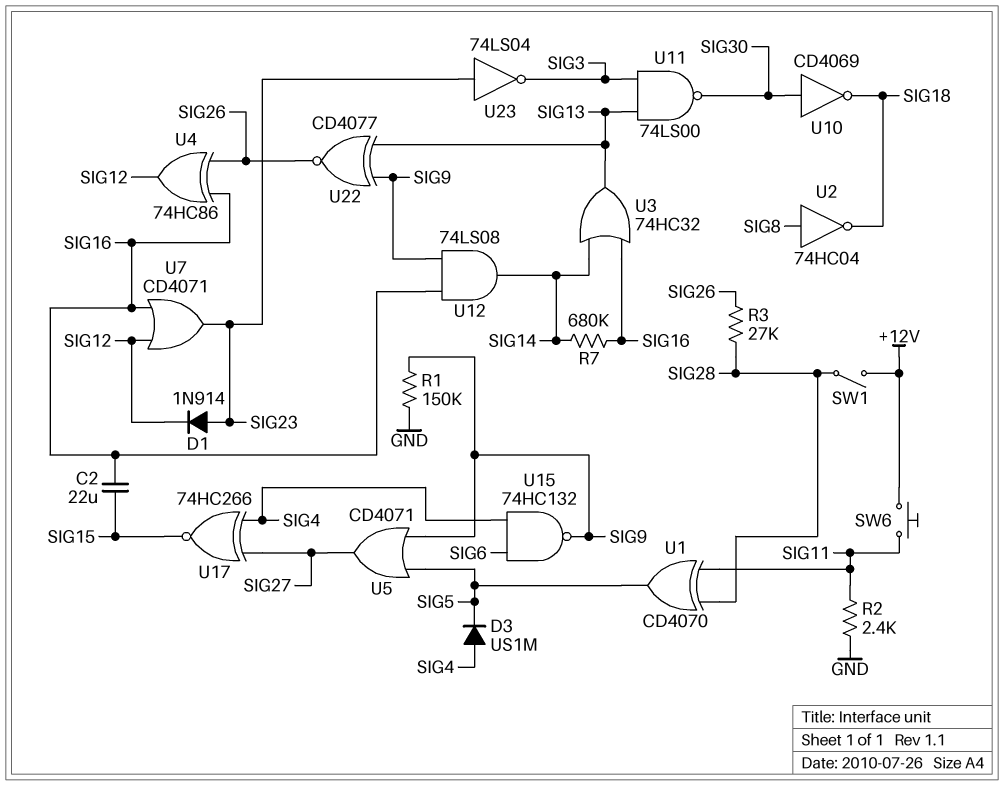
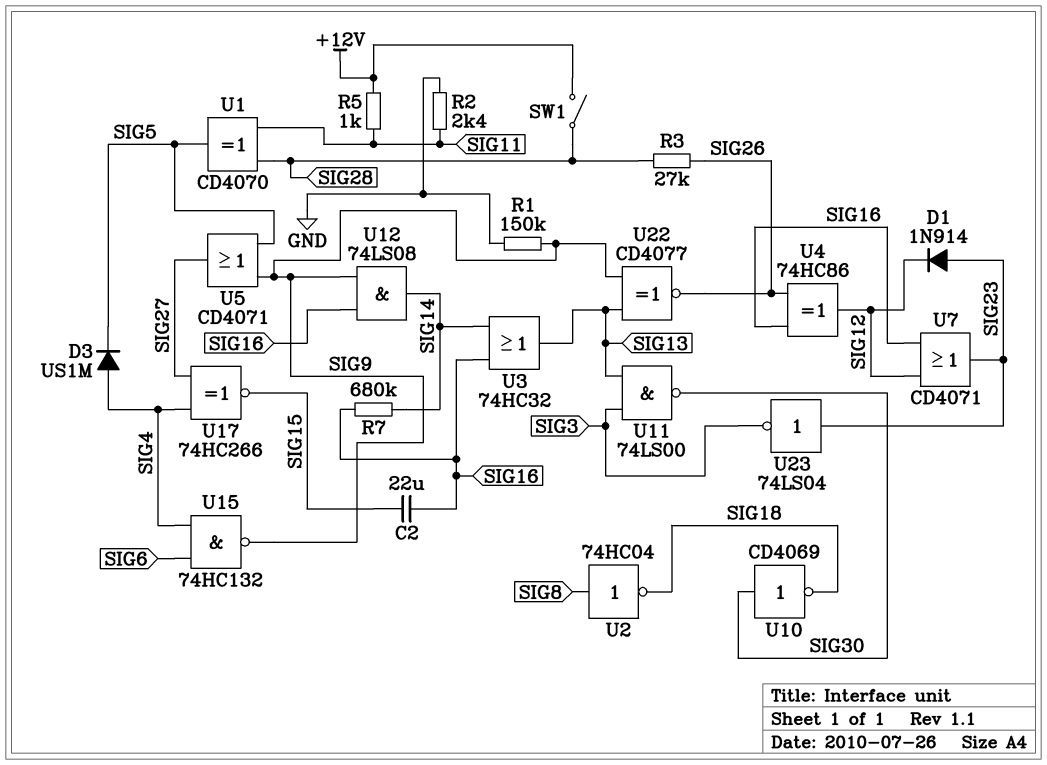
R5: none -> 1k (+12V, SIG11)
SW6: button (+12V, SIG11) -> none

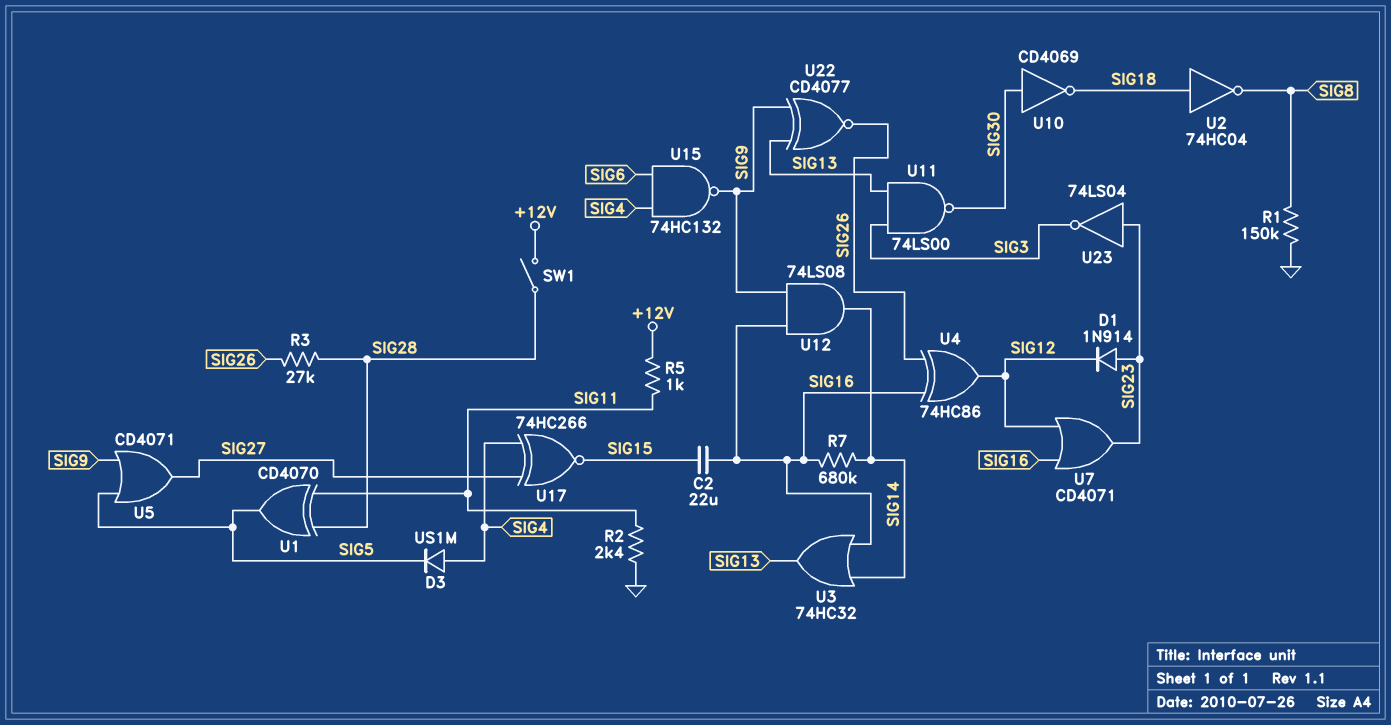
R1: 150k (GND, SIG9) -> 150k (GND, SIG8)
U2: NOT 74HC04 (in SIG8, out SIG18) -> NOT 74HC04 (in SIG18, out SIG8)

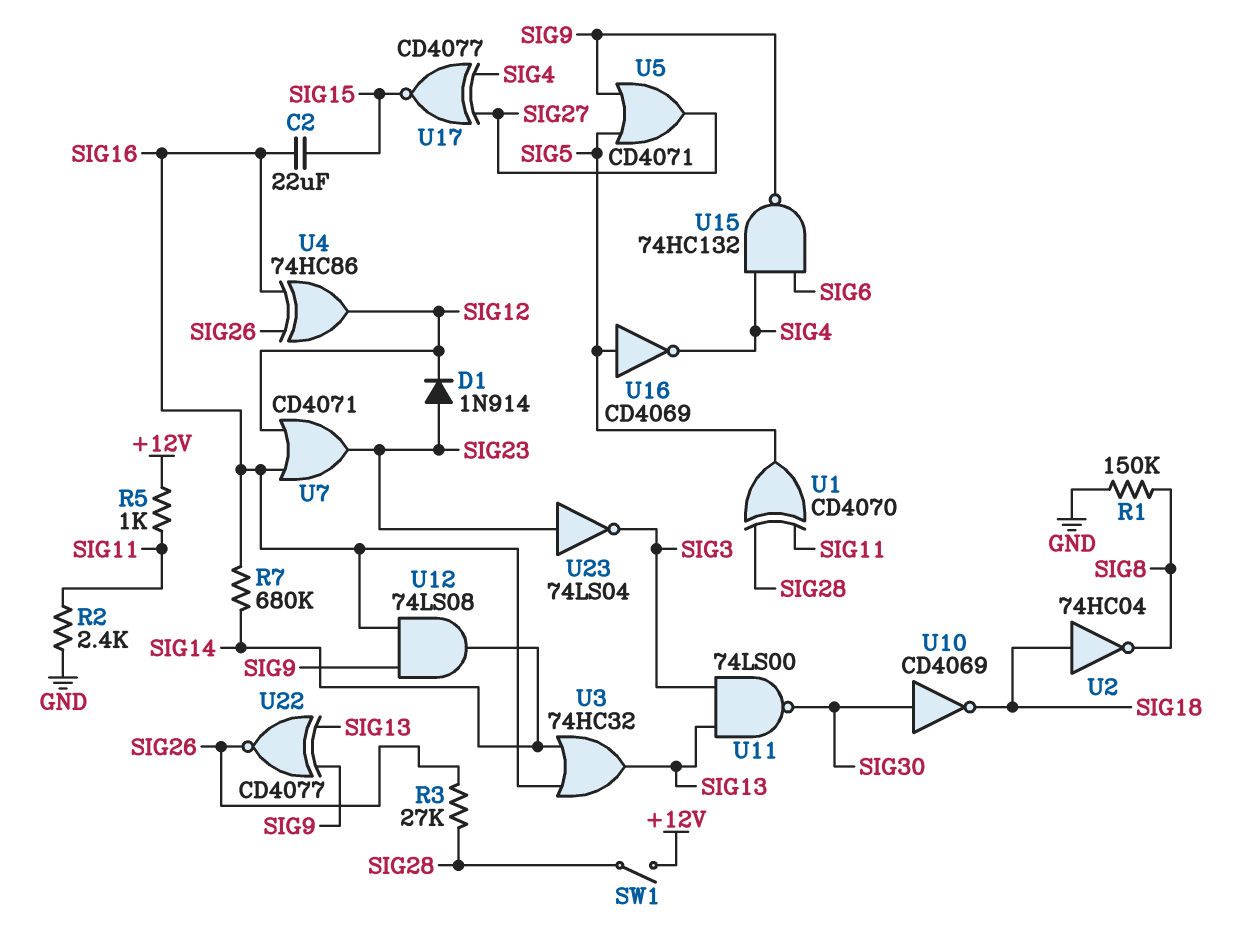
D3: diode US1M (A SIG4, K SIG5) -> none
U16: none -> NOT CD4069 (in SIG5, out SIG4)
U17: XNOR 74HC266 (in SIG4, in SIG27, out SIG15) -> XNOR CD4077 (in SIG4, in SIG27, out SIG15)

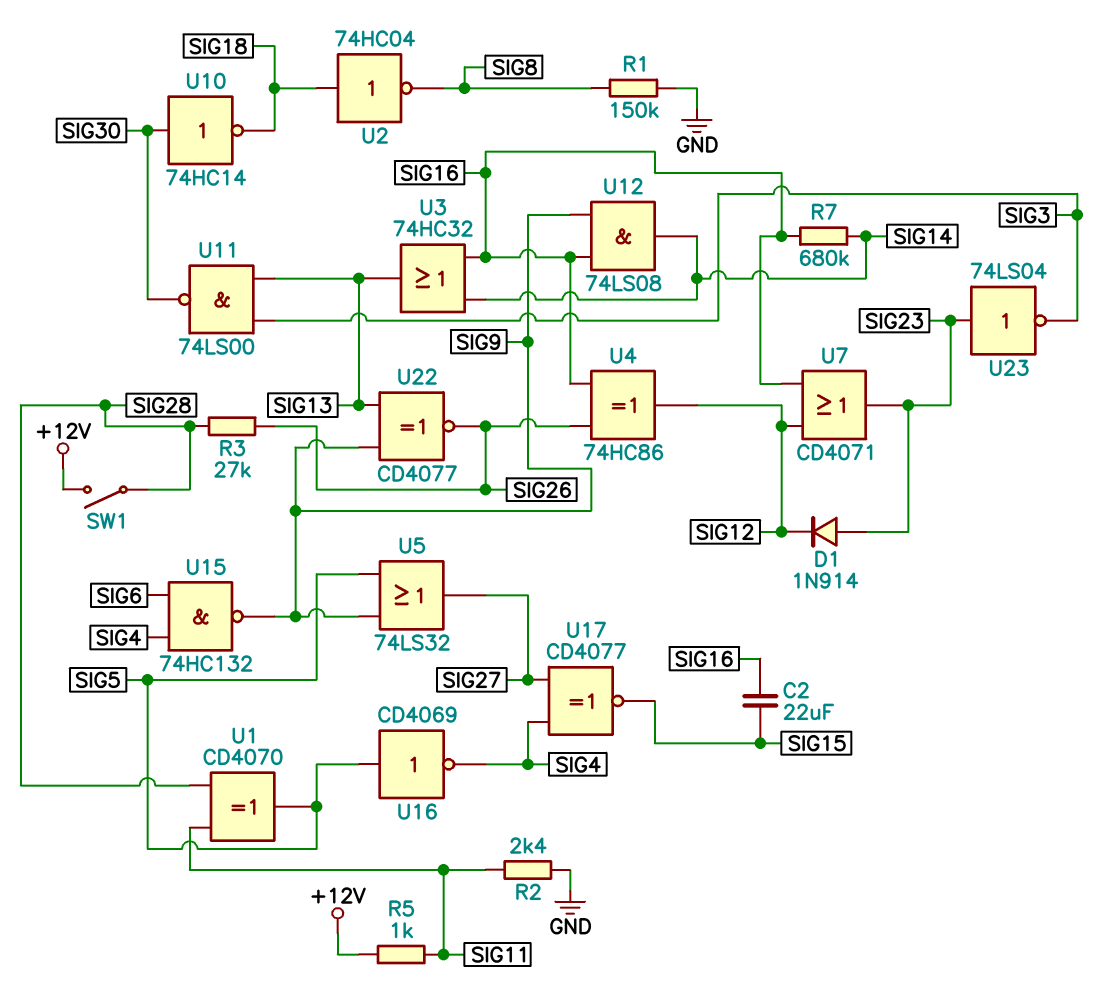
U5: OR CD4071 (in SIG5, in SIG9, out SIG27) -> OR 74LS32 (in SIG5, in SIG9, out SIG27)
U10: NOT CD4069 (in SIG30, out SIG18) -> NOT 74HC14 (in SIG30, out SIG18)

